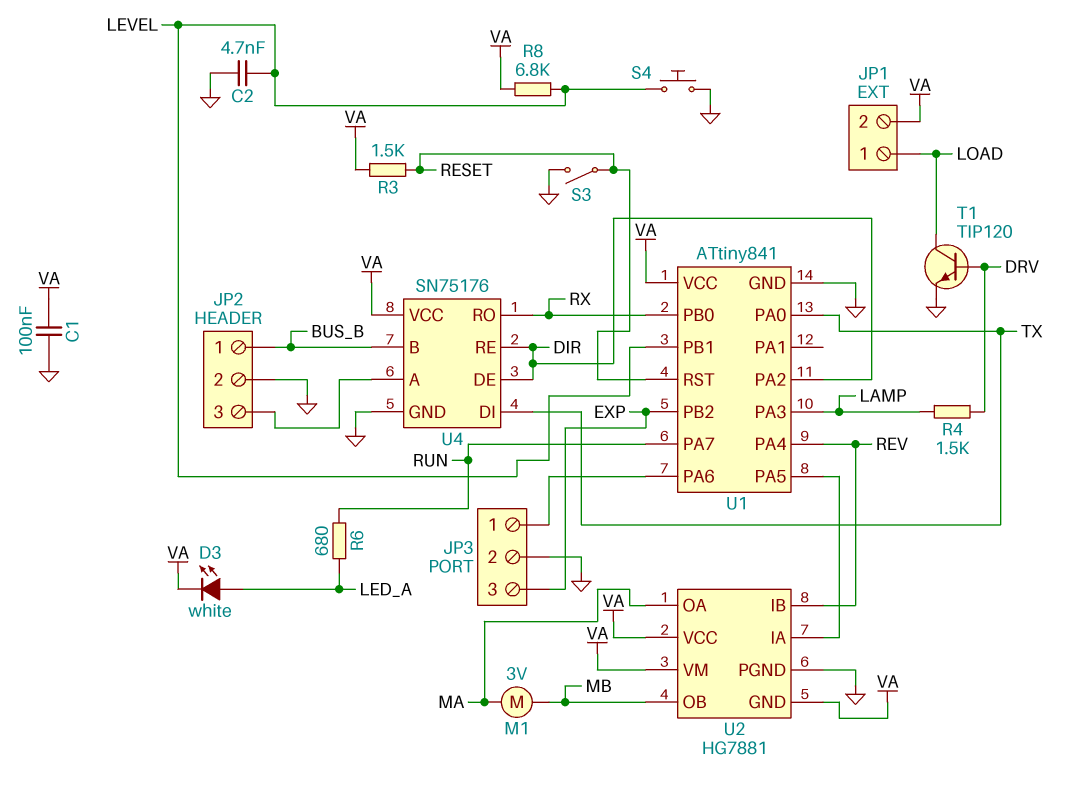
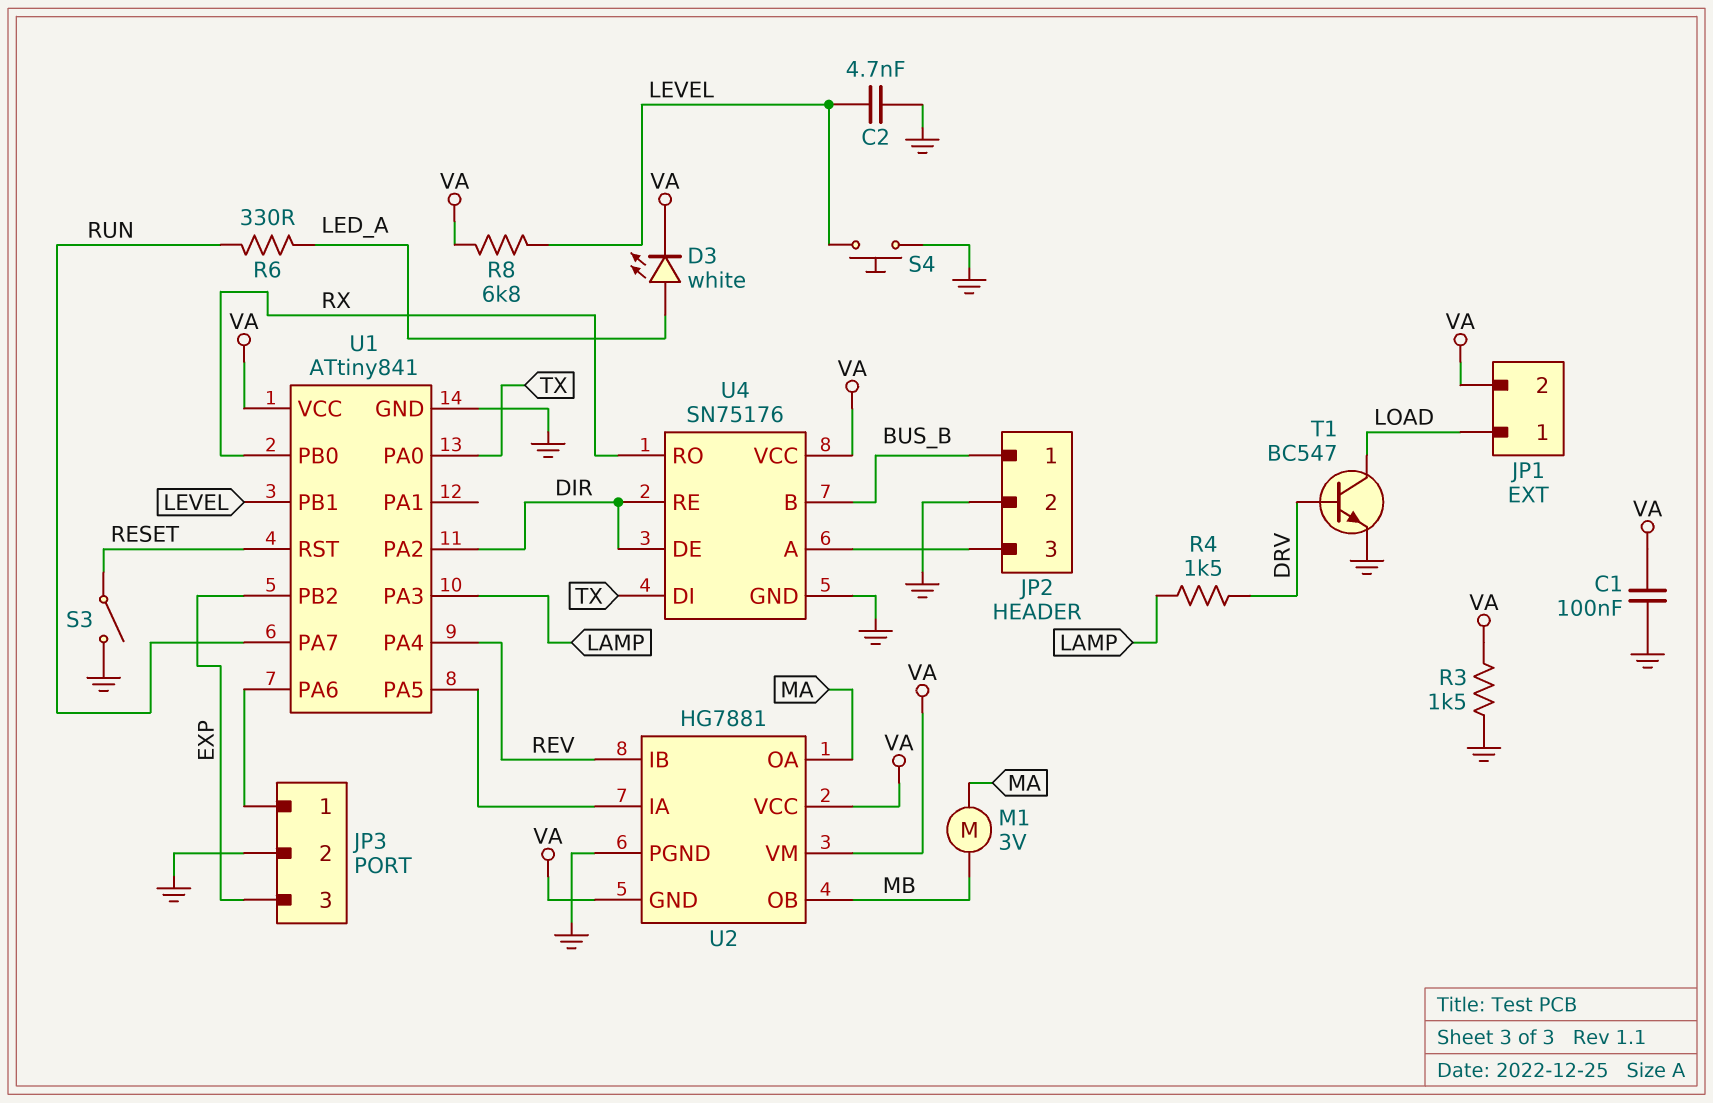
R3: 1.5k (RESET, VA) -> 1.5k (GND, VA)
R6: 680 (LED_A, RUN) -> 330 (LED_A, RUN)
T1: NPN TIP120 (B DRV, C LOAD, E GND) -> NPN BC547 (B DRV, C LOAD, E GND)

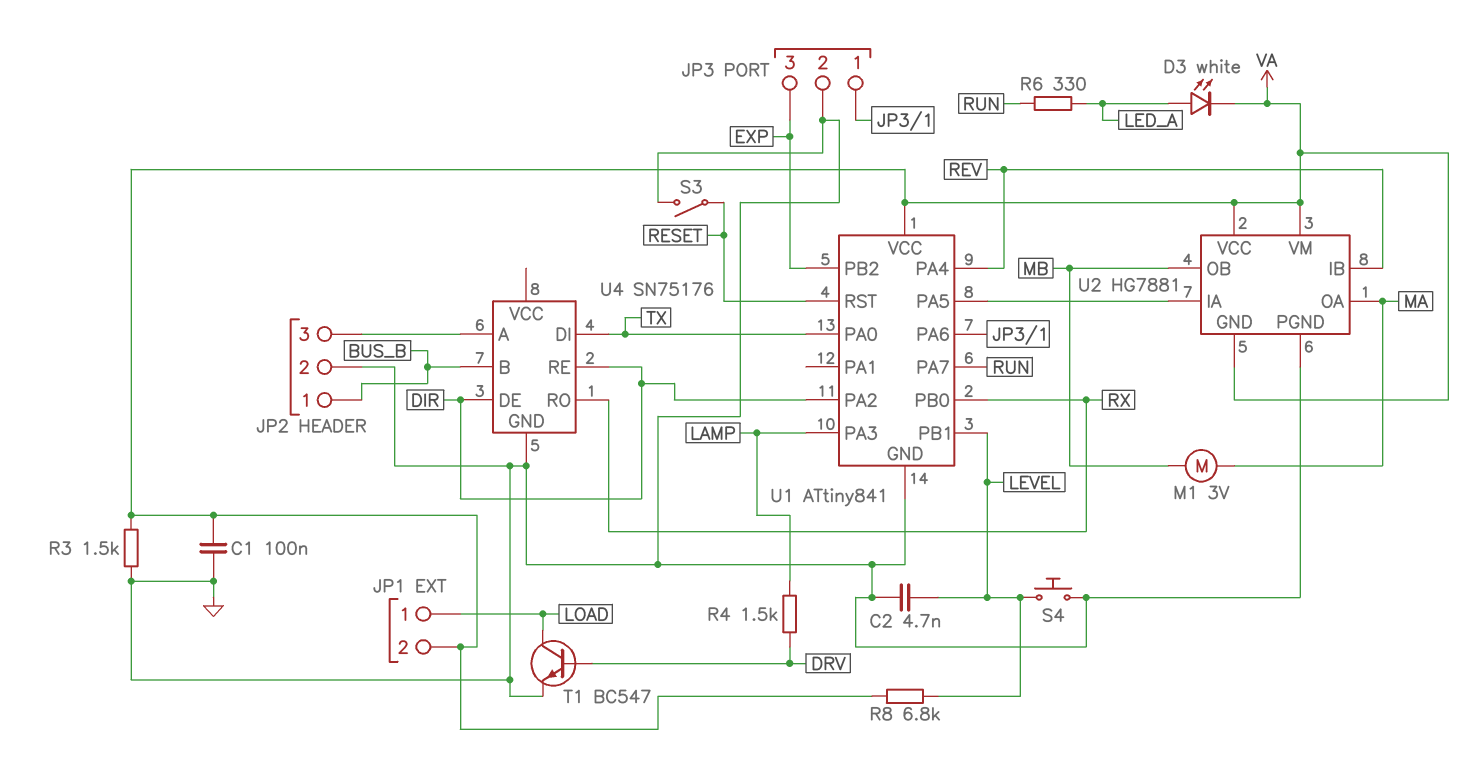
U4 pin VCC: VA -> none

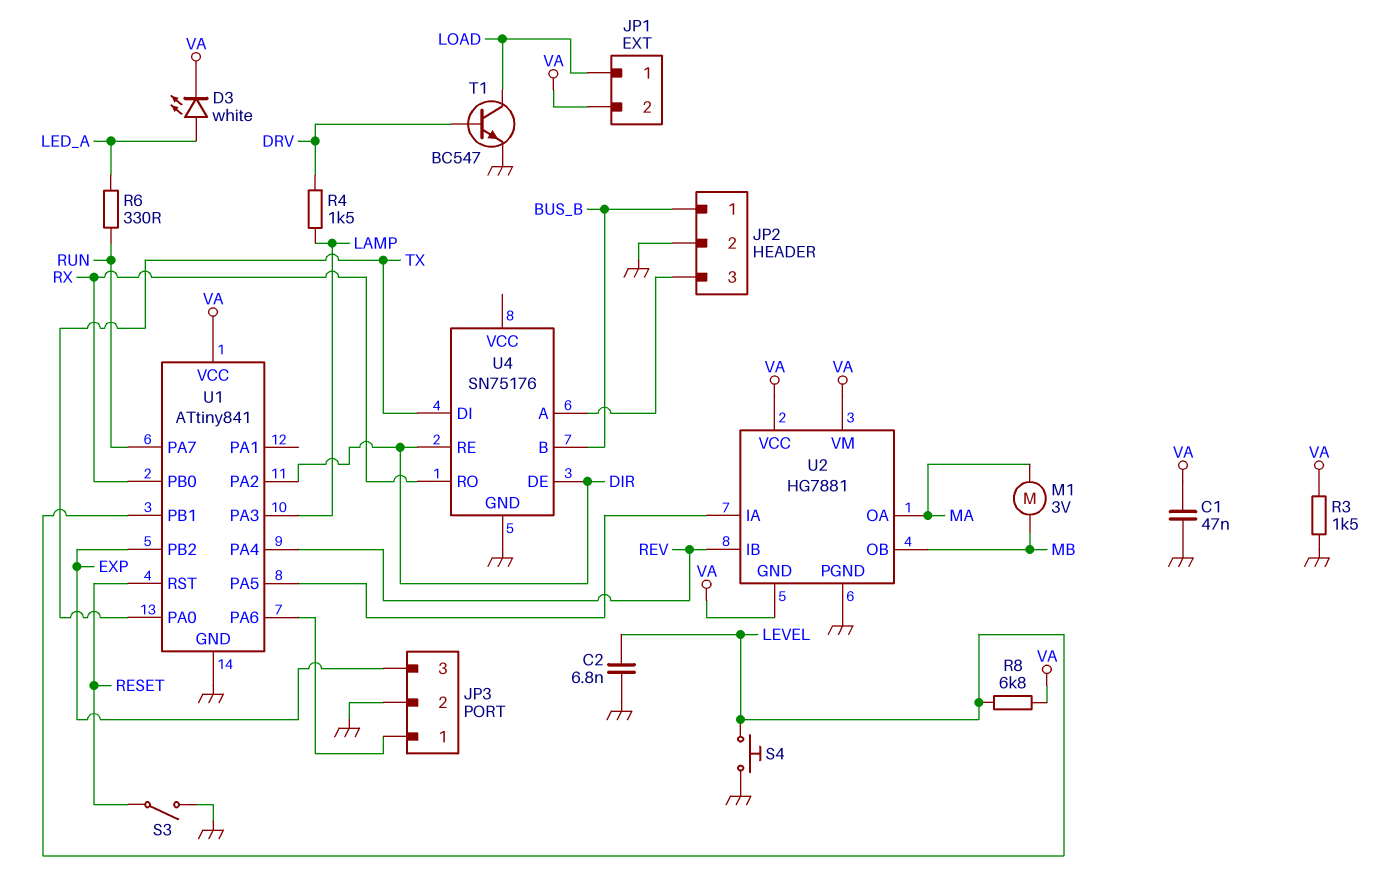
C1: 100nF (GND, VA) -> 47nF (GND, VA)
C2: 4.7nF (GND, LEVEL) -> 6.8nF (GND, LEVEL)

